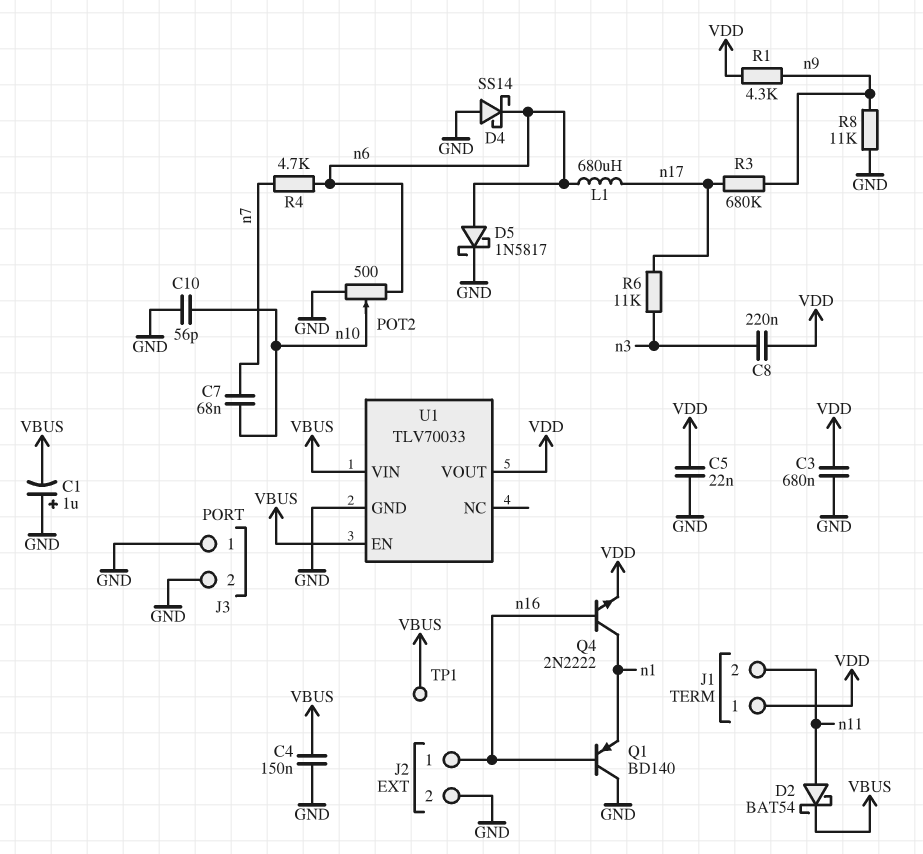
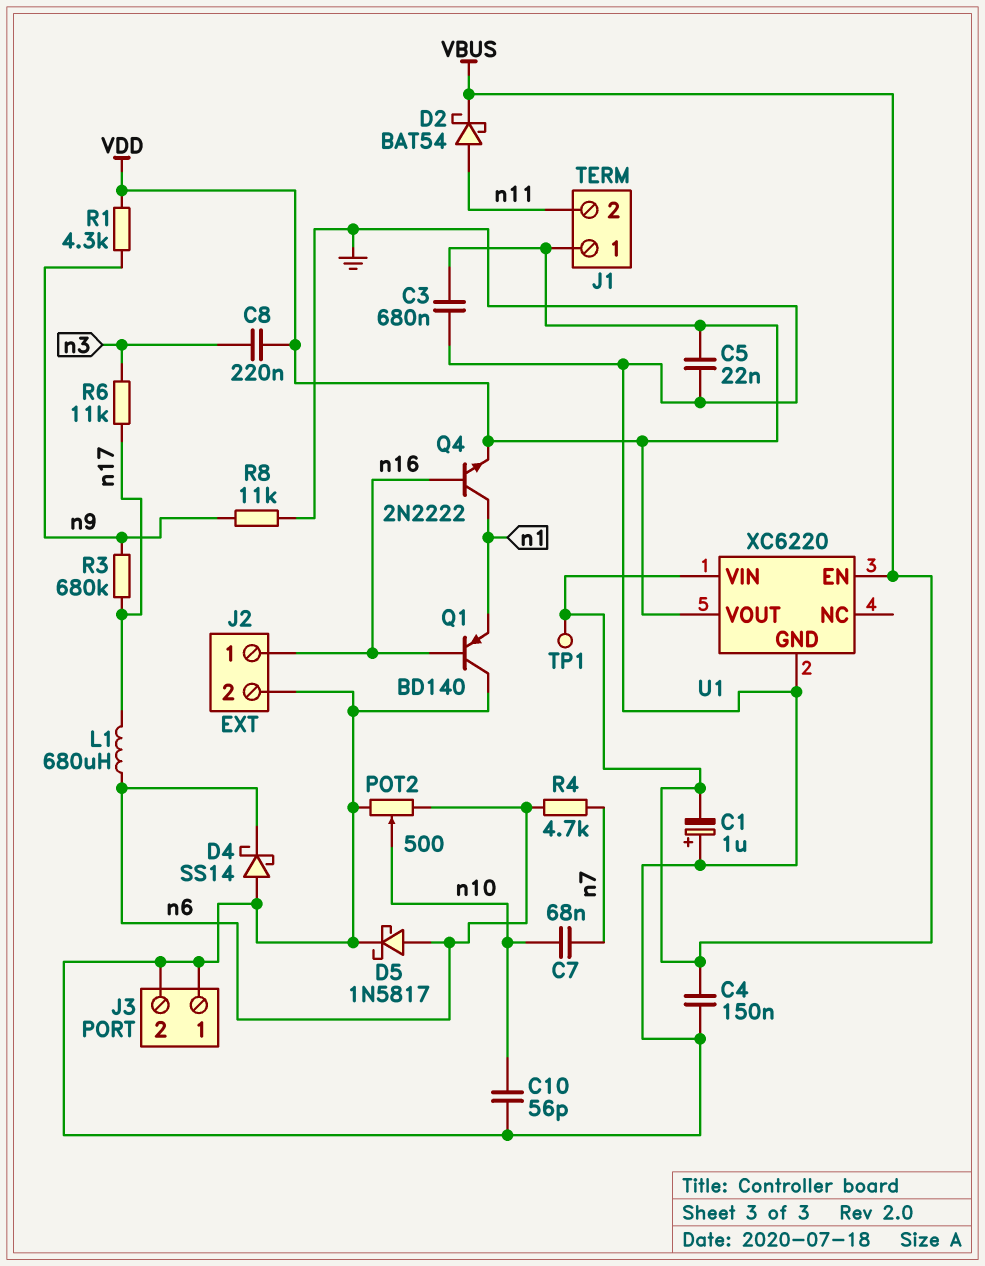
U1: TLV70033 -> XC6220

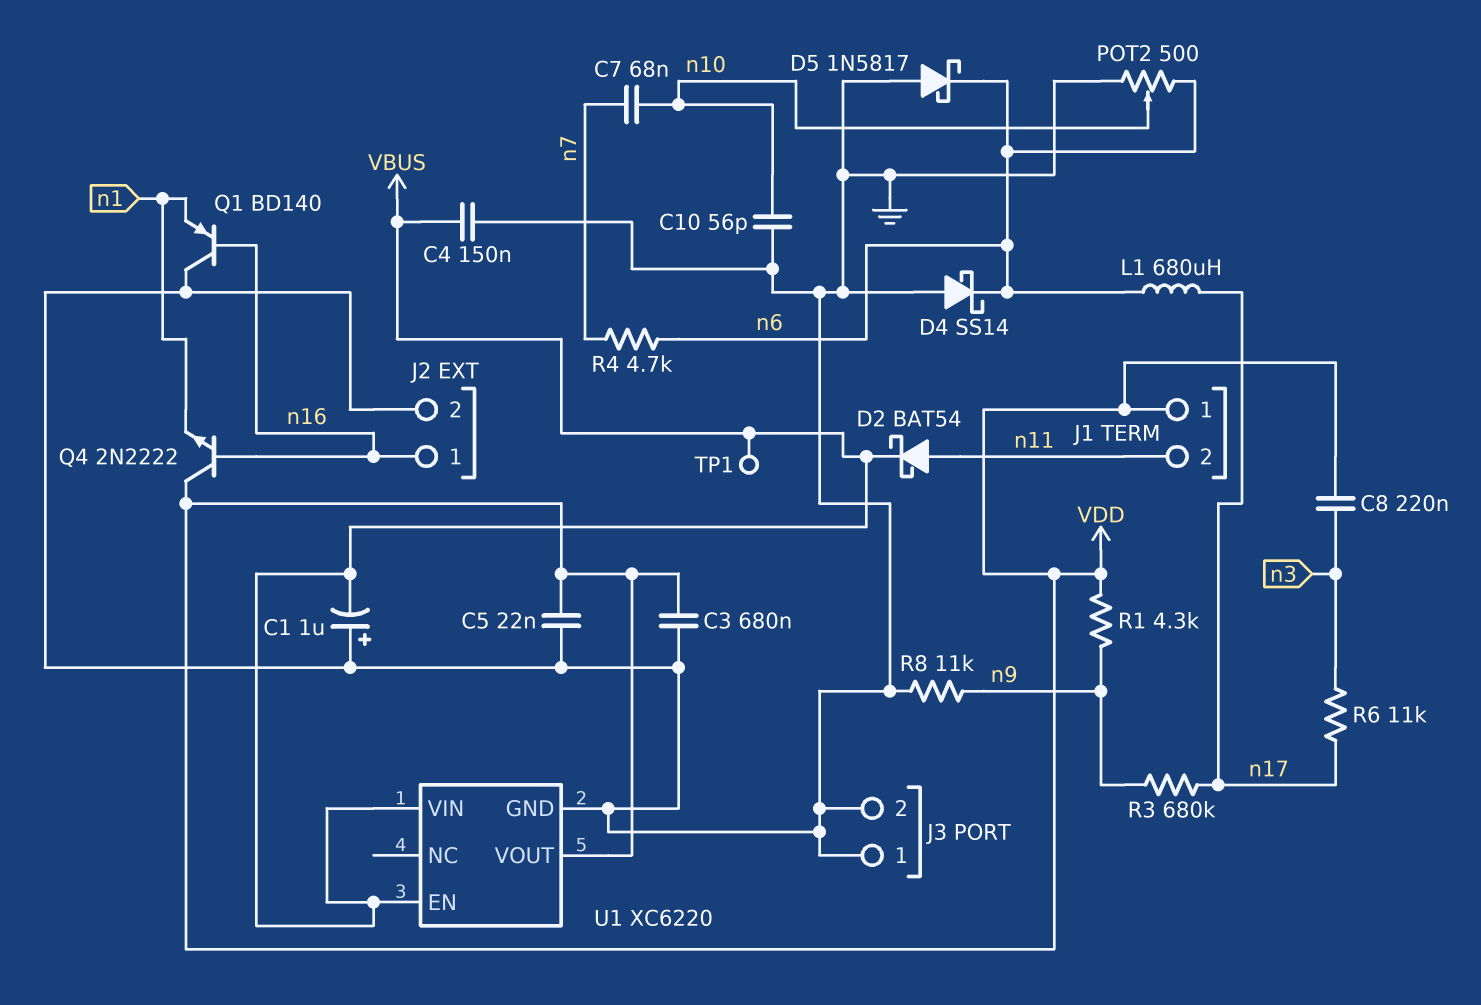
D5: schottky 1N5817 (A n6, K GND) -> schottky 1N5817 (A GND, K n6)
Q4: NPN 2N2222 (B n16, C n1, E VDD) -> NPN 2N2222 (B n16, C VDD, E n1)

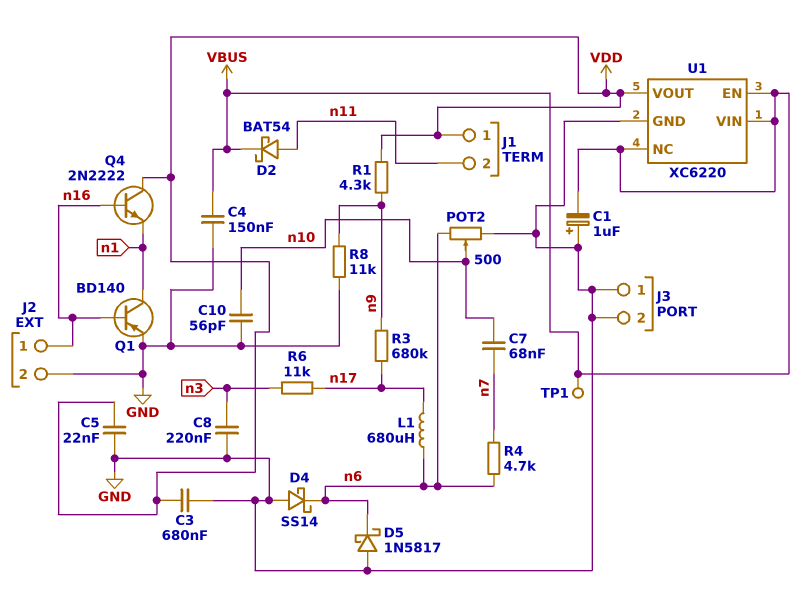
C8: 220nF (VDD, n3) -> 220nF (GND, n3)
Q1: PNP BD140 (B n16, C GND, E n1) -> PNP BD140 (B n16, C n1, E GND)
U1 pin NC: none -> VBUS

